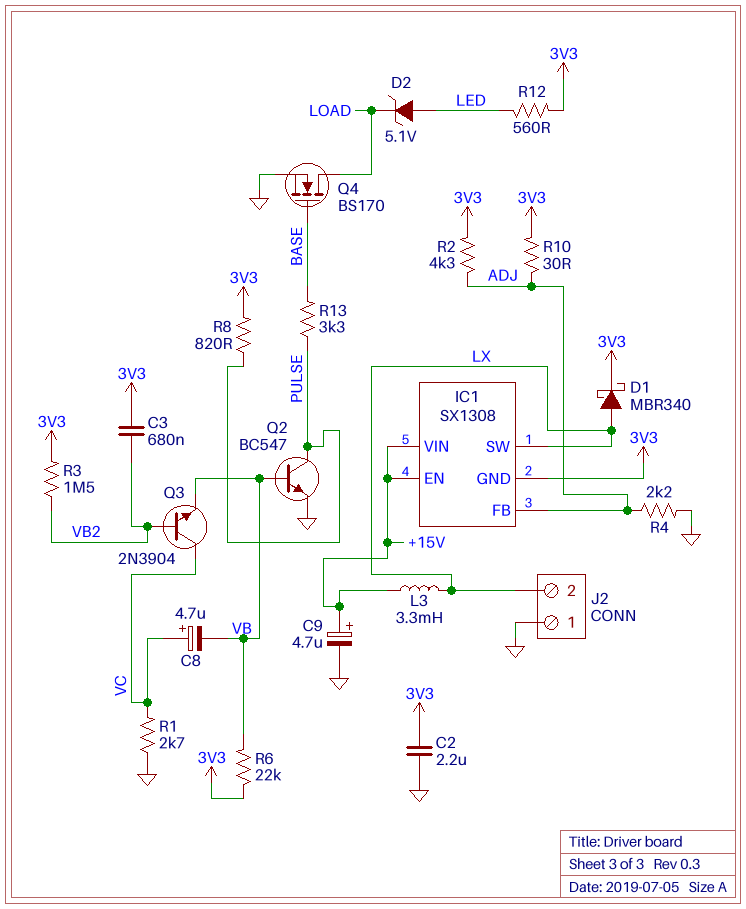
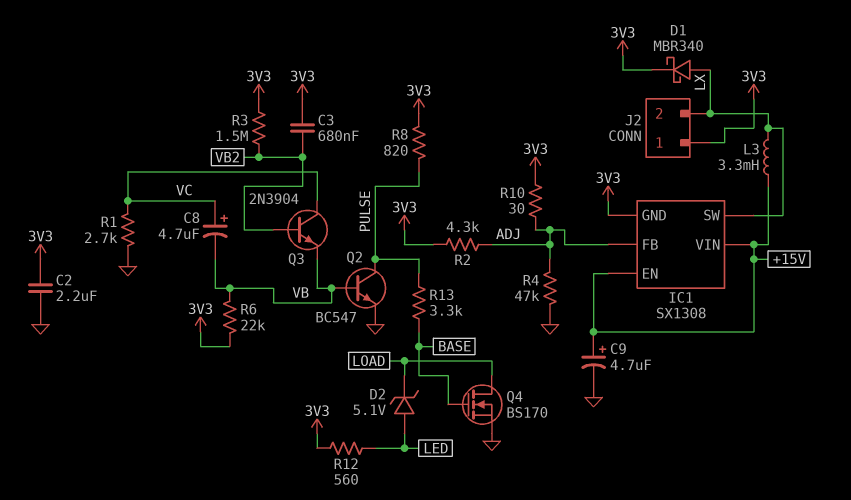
J2 pin 1: GND -> 3V3
R4: 2.2k (ADJ, GND) -> 47k (ADJ, GND)

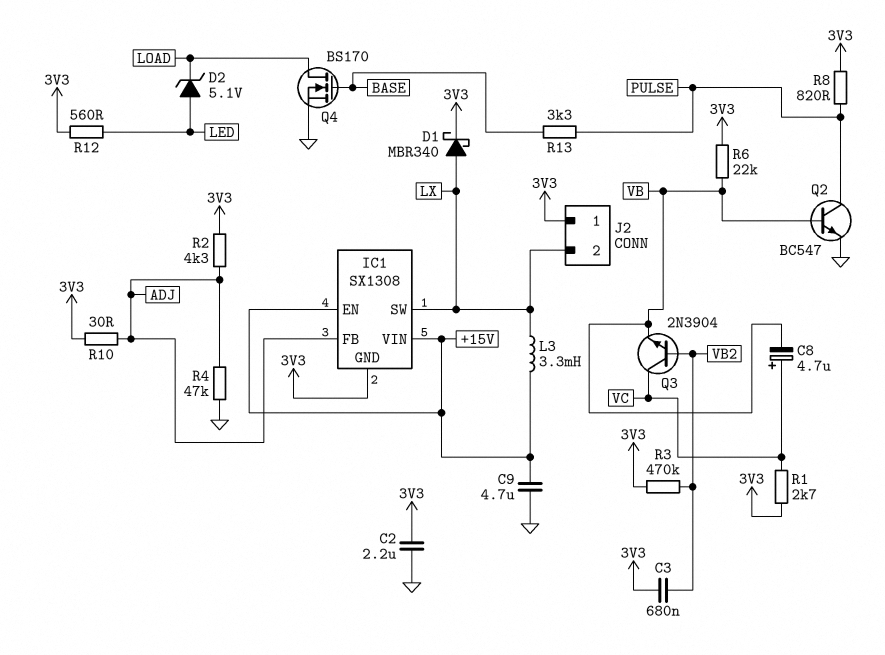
C9: 4.7uF (plus +15V, minus GND) -> 4.7uF (+15V, GND)
R1: 2.7k (GND, VC) -> 2.7k (3V3, VC)
R3: 1.5M (3V3, VB2) -> 470k (3V3, VB2)

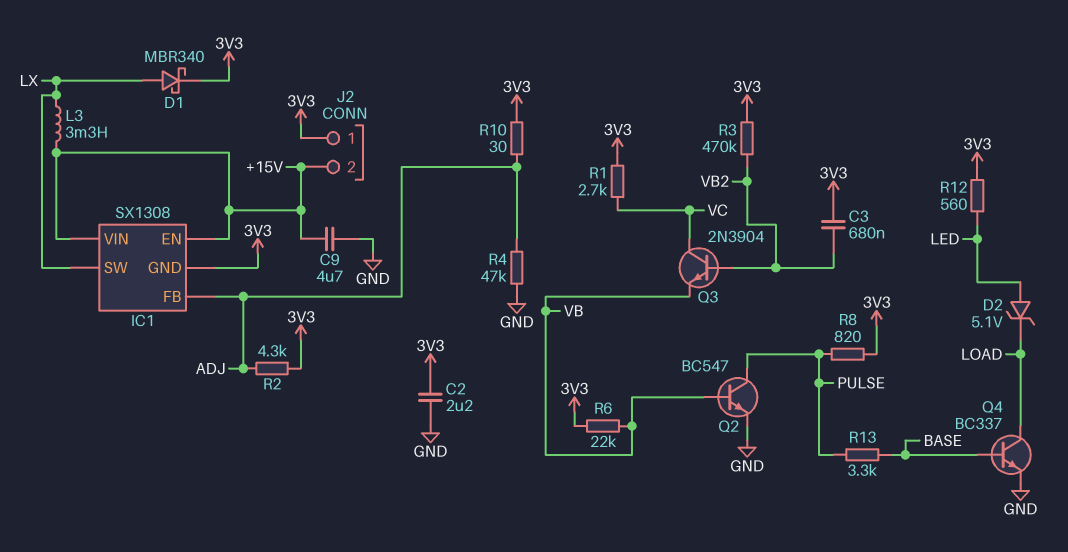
C8: 4.7uF (plus VC, minus VB) -> none
J2 pin 2: LX -> +15V
Q4: NMOS BS170 (G BASE, D LOAD, S GND) -> NPN BC337 (B BASE, C LOAD, E GND)

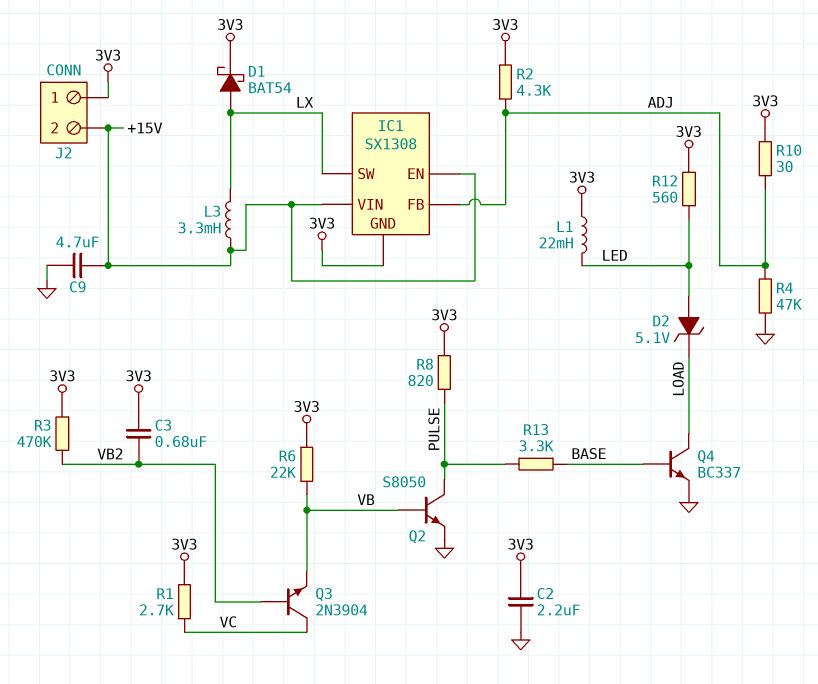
D1: schottky MBR340 (A LX, K 3V3) -> schottky BAT54 (A LX, K 3V3)
L1: none -> 22mH (3V3, LED)
Q2: NPN BC547 (B VB, C PULSE, E GND) -> NPN S8050 (B VB, C PULSE, E GND)

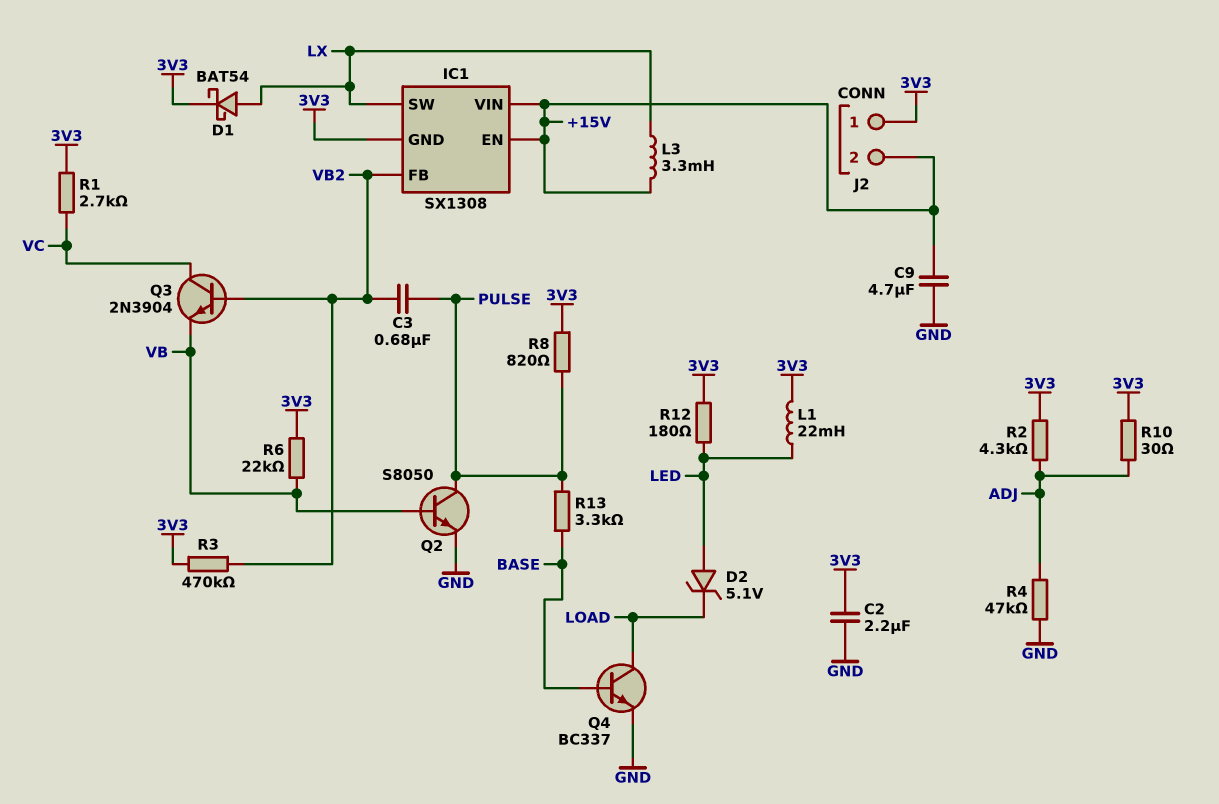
C3: 680nF (3V3, VB2) -> 680nF (PULSE, VB2)
IC1 pin FB: ADJ -> VB2
R12: 560 (3V3, LED) -> 180 (3V3, LED)

